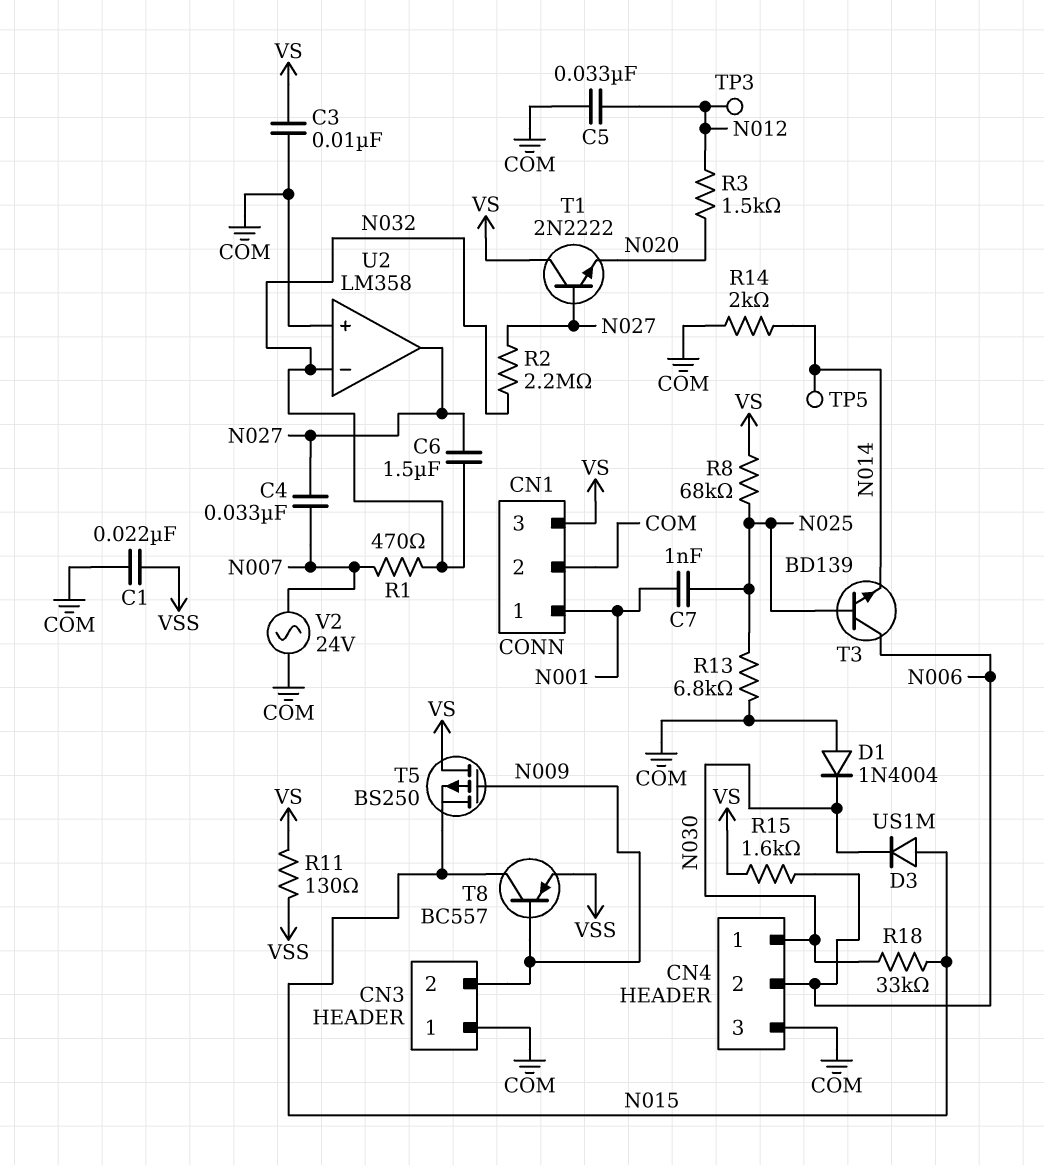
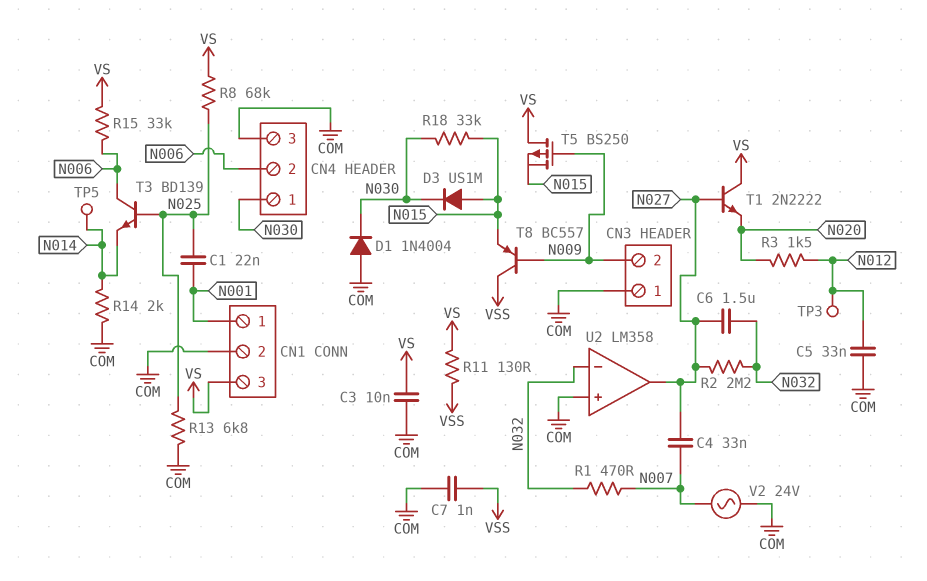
C1: 22nF (COM, VSS) -> 22nF (N001, N025)
C7: 1nF (N001, N025) -> 1nF (COM, VSS)
R15: 1.6k (N006, VS) -> 33k (N006, VS)
T8: PNP BC557 (B N009, C N015, E VSS) -> PNP BC557 (B N009, C VSS, E N015)

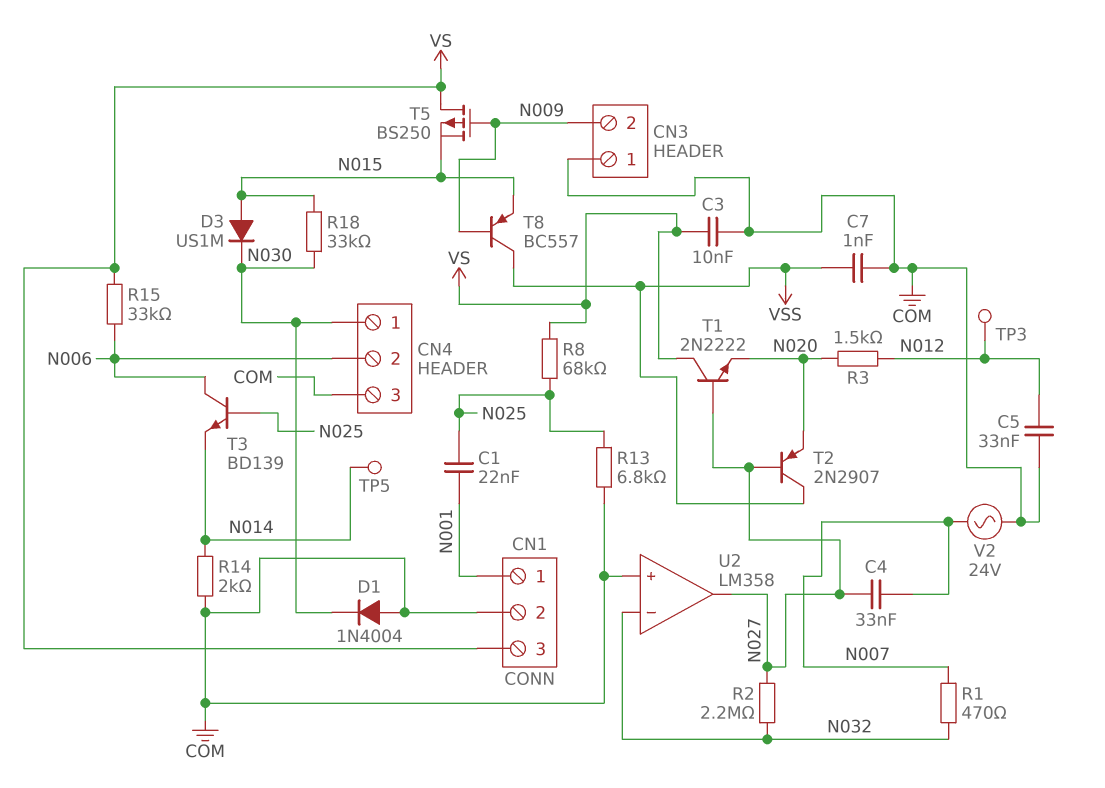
C6: 1.5uF (N027, N032) -> none
R11: 130 (VS, VSS) -> none
T2: none -> PNP 2N2907 (B N027, C VSS, E N020)

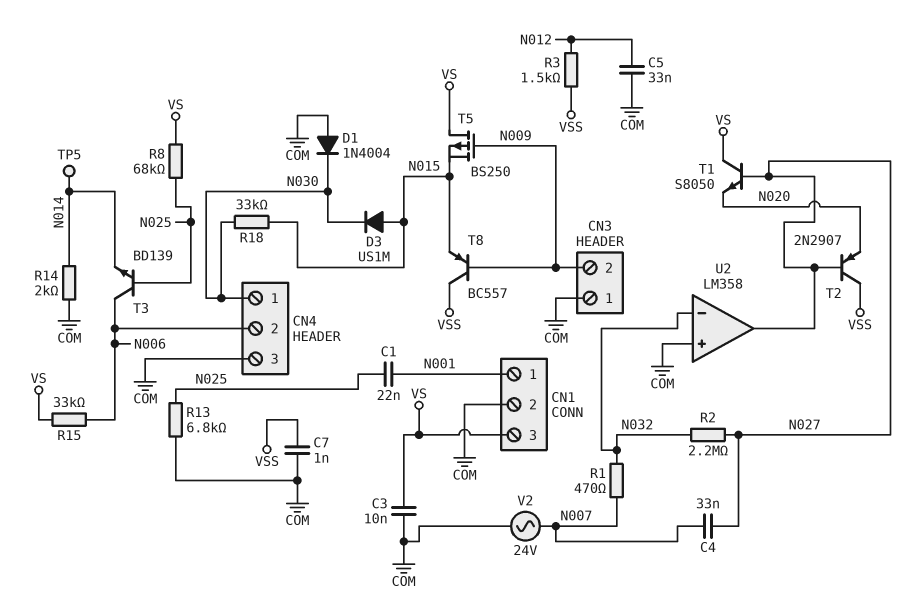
R3: 1.5k (N012, N020) -> 1.5k (N012, VSS)
T1: NPN 2N2222 (B N027, C VS, E N020) -> NPN S8050 (B N027, C VS, E N020)
TP3: test point (N012) -> none

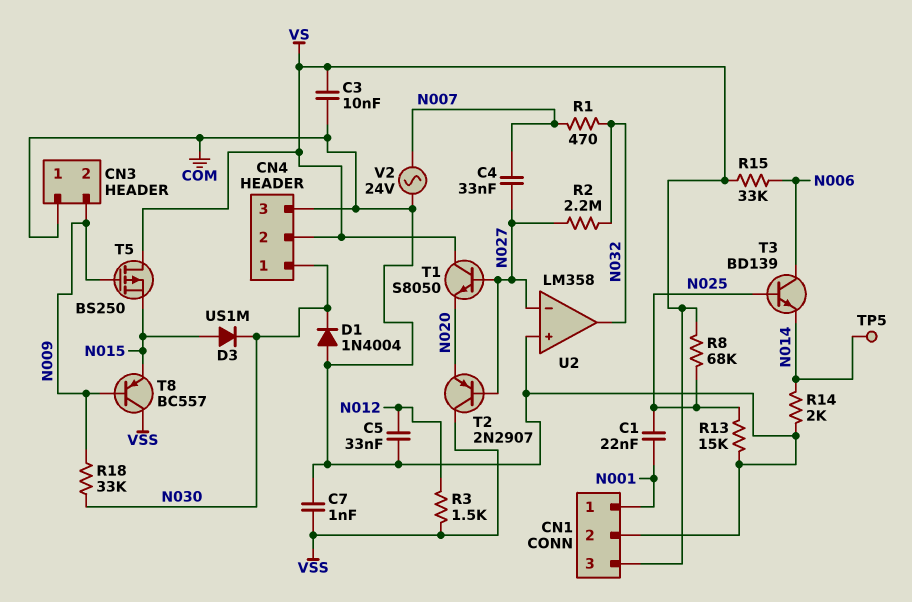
CN4 pin 2: N006 -> VS
R13: 6.8k (COM, N025) -> 15k (COM, N025)
R18: 33k (N015, N030) -> 33k (N009, N030)
U2 pin in-: N032 -> N027
U2 pin out: N027 -> N032

